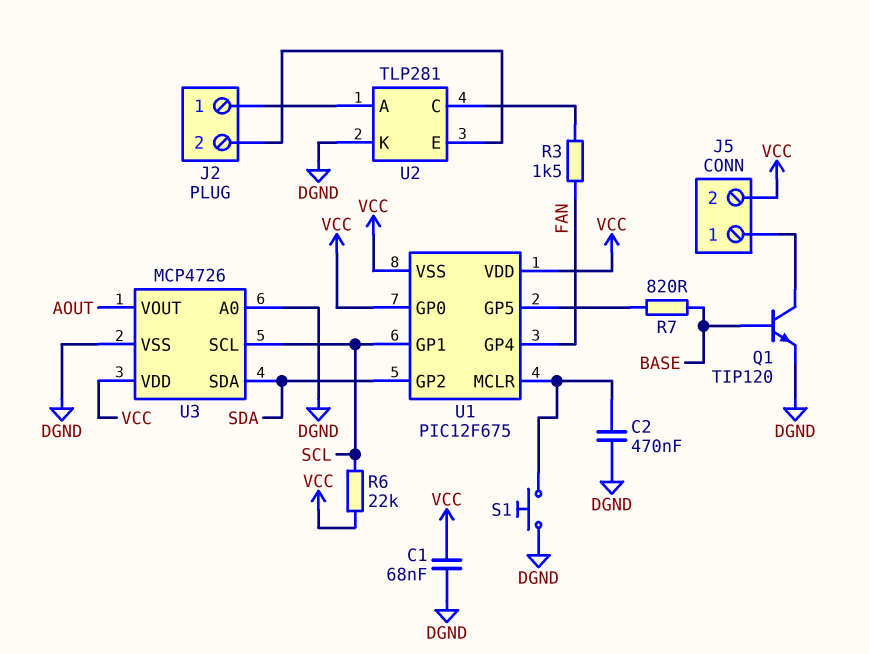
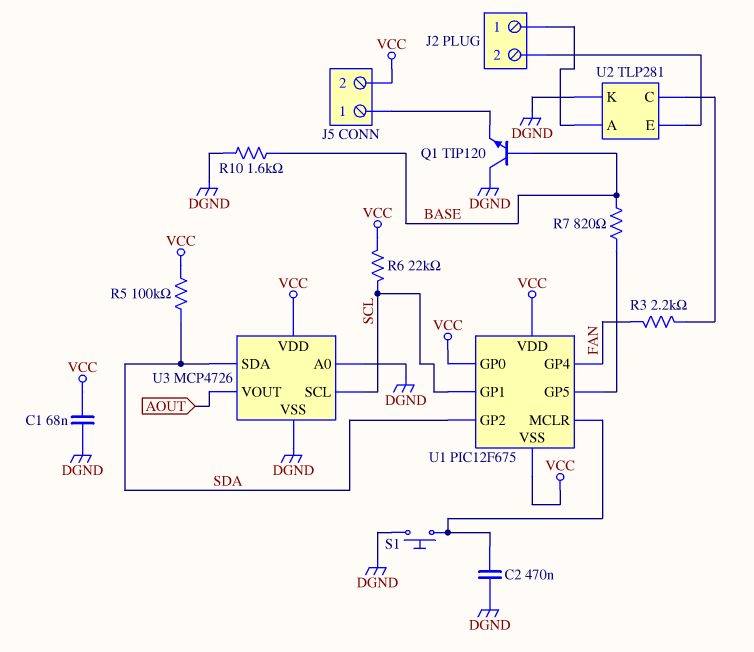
Q1: NPN TIP120 (B BASE, C J5/1, E DGND) -> NPN TIP120 (B BASE, C DGND, E J5/1)
R3: 1.5k (FAN, U2/C) -> 2.2k (FAN, U2/C)
R5: none -> 100k (SDA, VCC)
R10: none -> 1.6k (BASE, DGND)

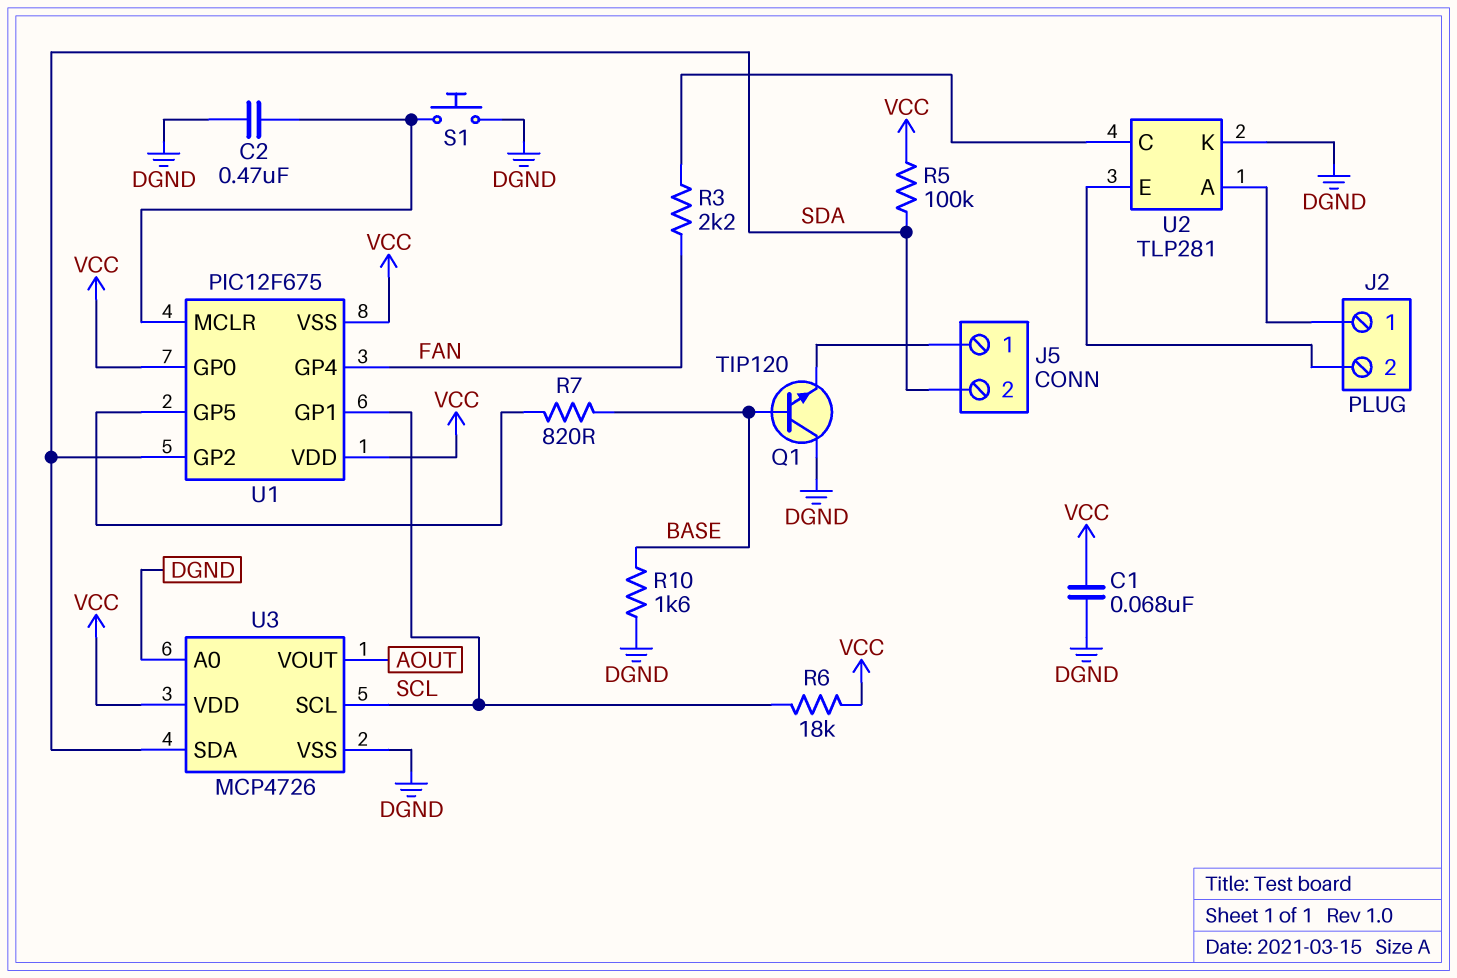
J5 pin 2: VCC -> SDA
R6: 22k (SCL, VCC) -> 18k (SCL, VCC)

